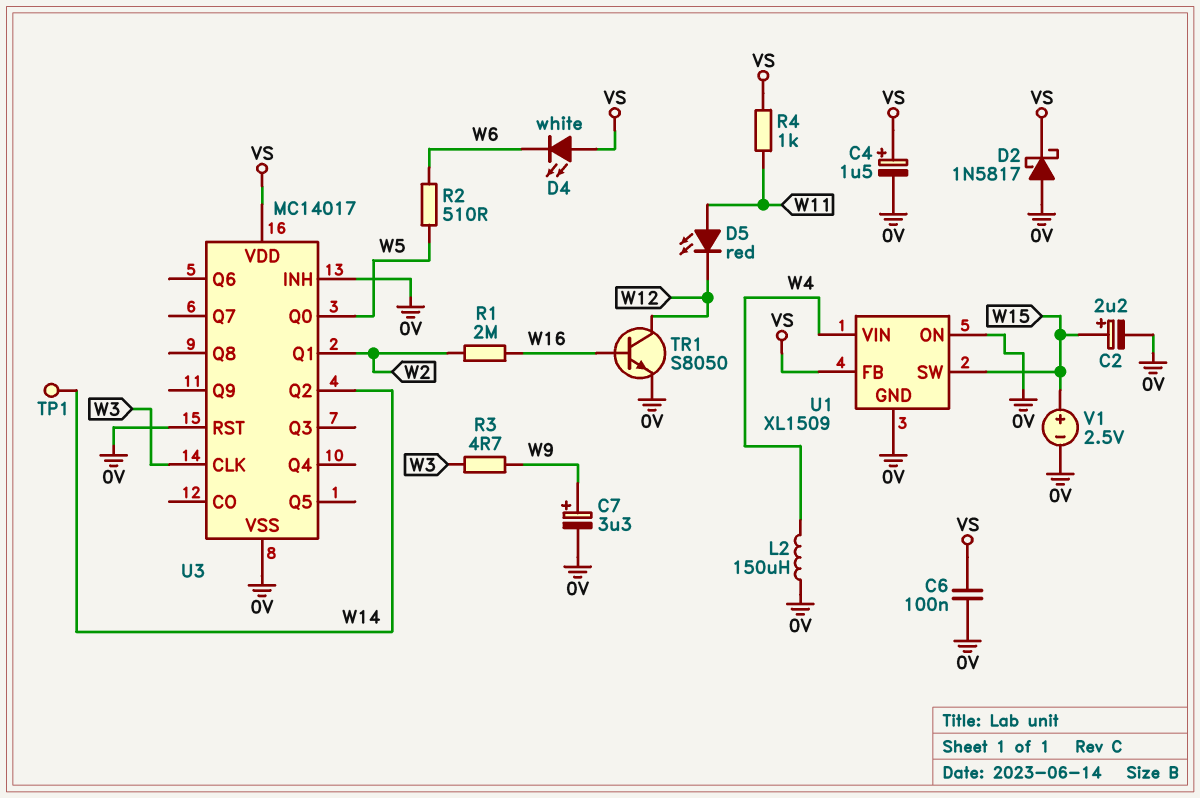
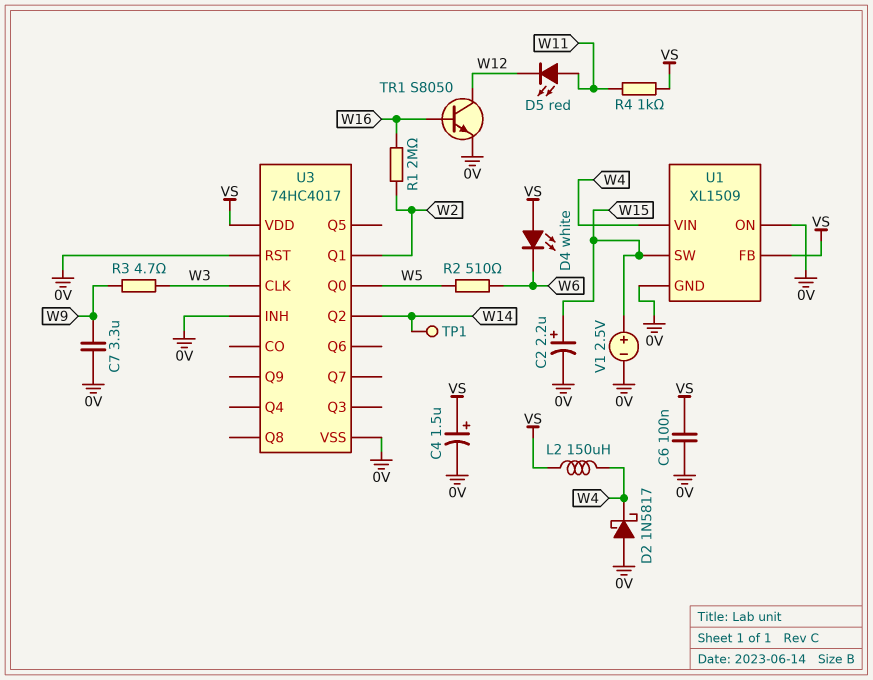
C7: 3.3uF (plus W9, minus 0V) -> 3.3uF (0V, W9)
D2: schottky 1N5817 (A 0V, K VS) -> schottky 1N5817 (A 0V, K W4)
L2: 150uH (0V, W4) -> 150uH (VS, W4)
U3: MC14017 -> 74HC4017

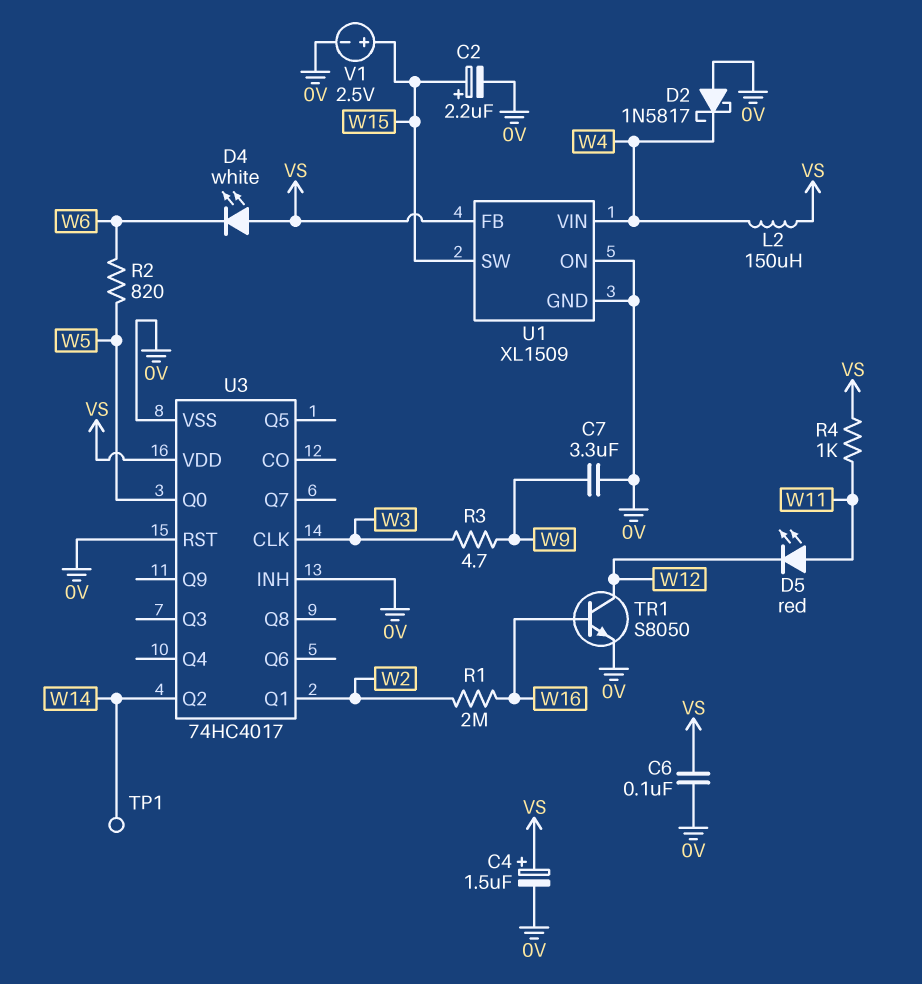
R2: 510 (W5, W6) -> 820 (W5, W6)

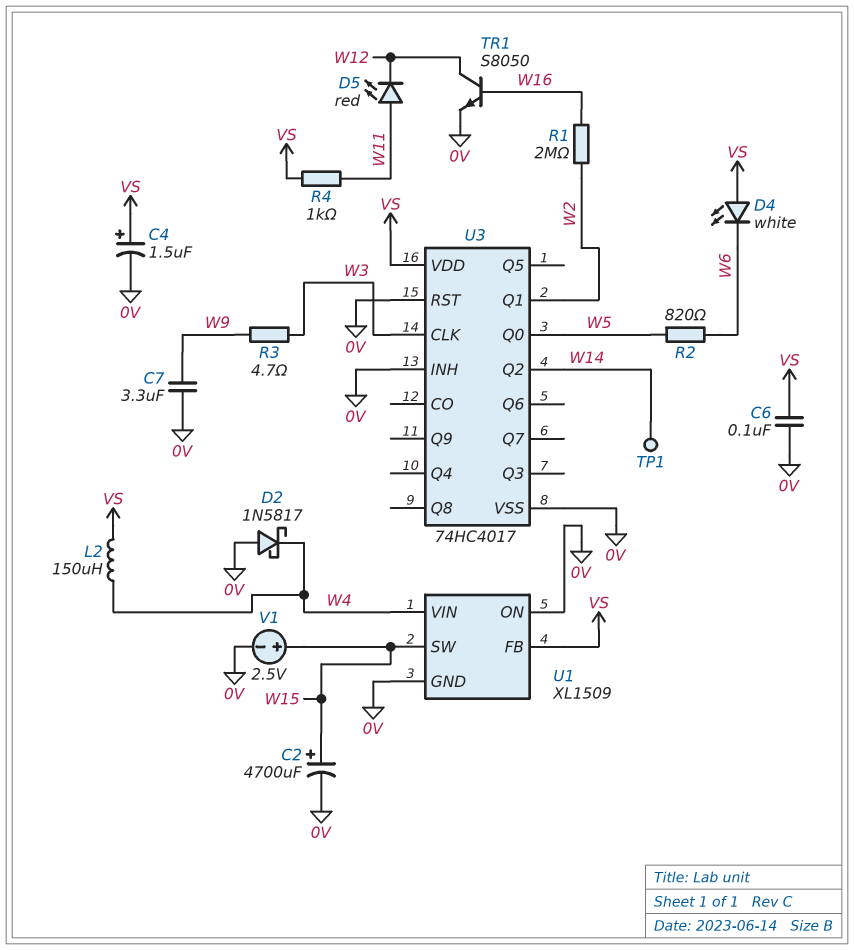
C2: 2.2uF (plus W15, minus 0V) -> 4700uF (plus W15, minus 0V)

